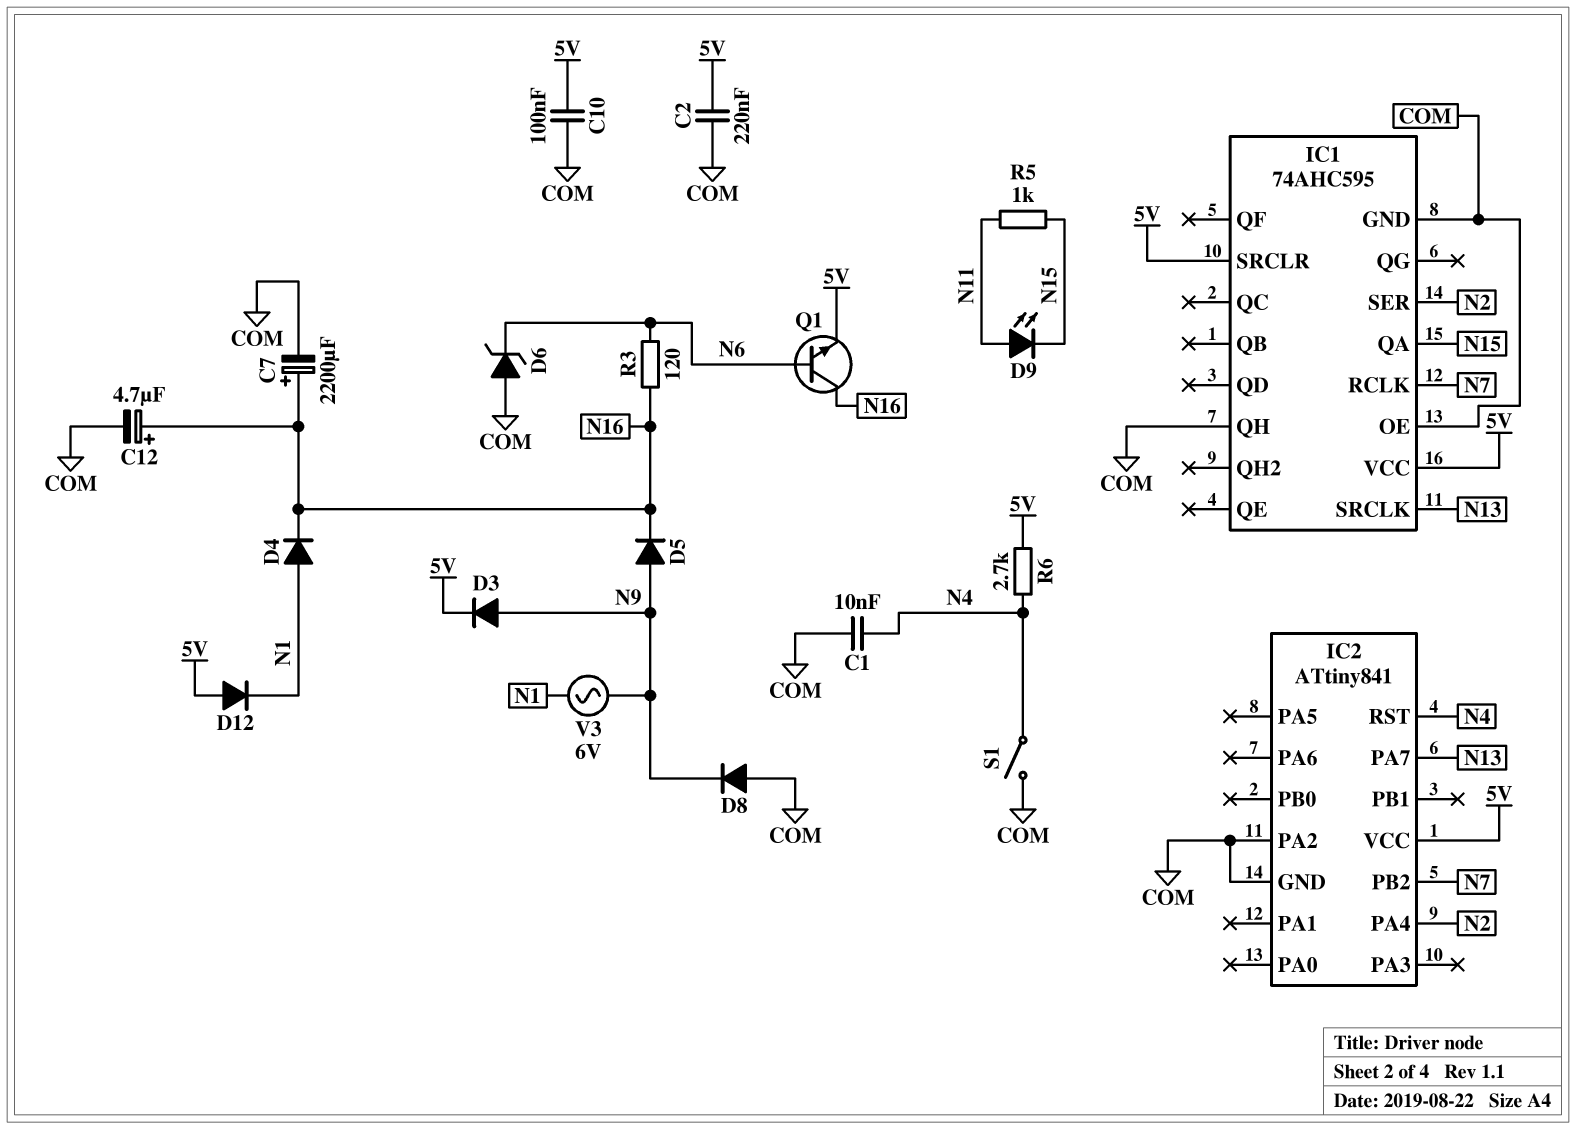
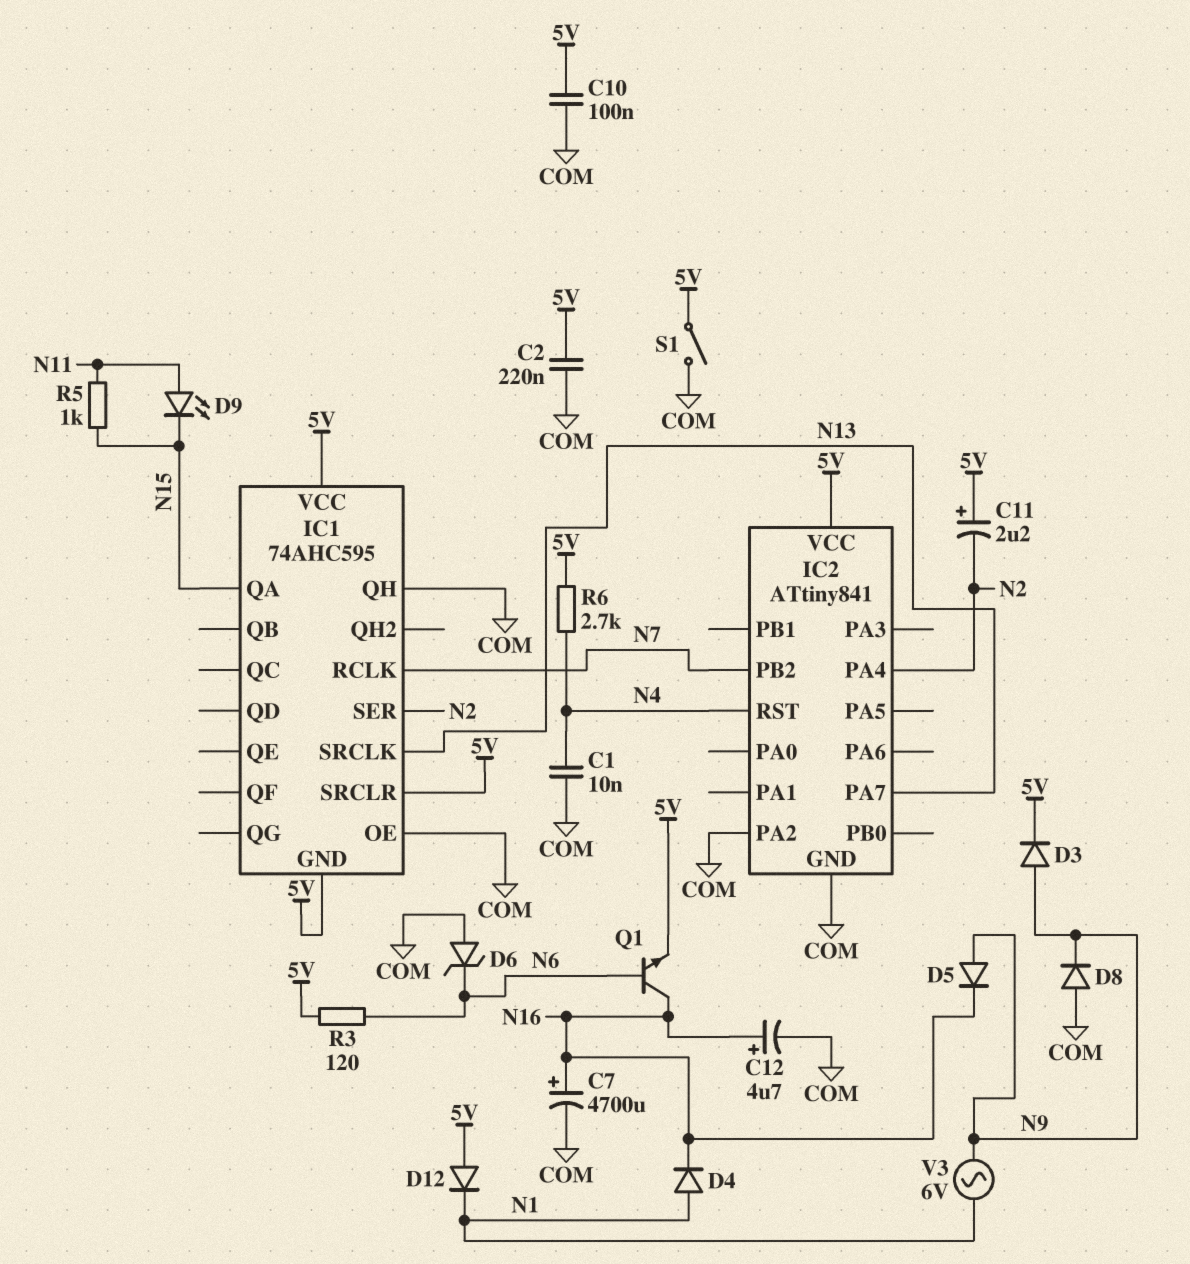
C7: 2200uF (plus N16, minus COM) -> 4700uF (plus N16, minus COM)
C11: none -> 2.2uF (plus 5V, minus N2)
IC1 pin GND: COM -> 5V
R3: 120 (N6, N16) -> 120 (5V, N6)
S1: switch (COM, N4) -> switch (5V, COM)

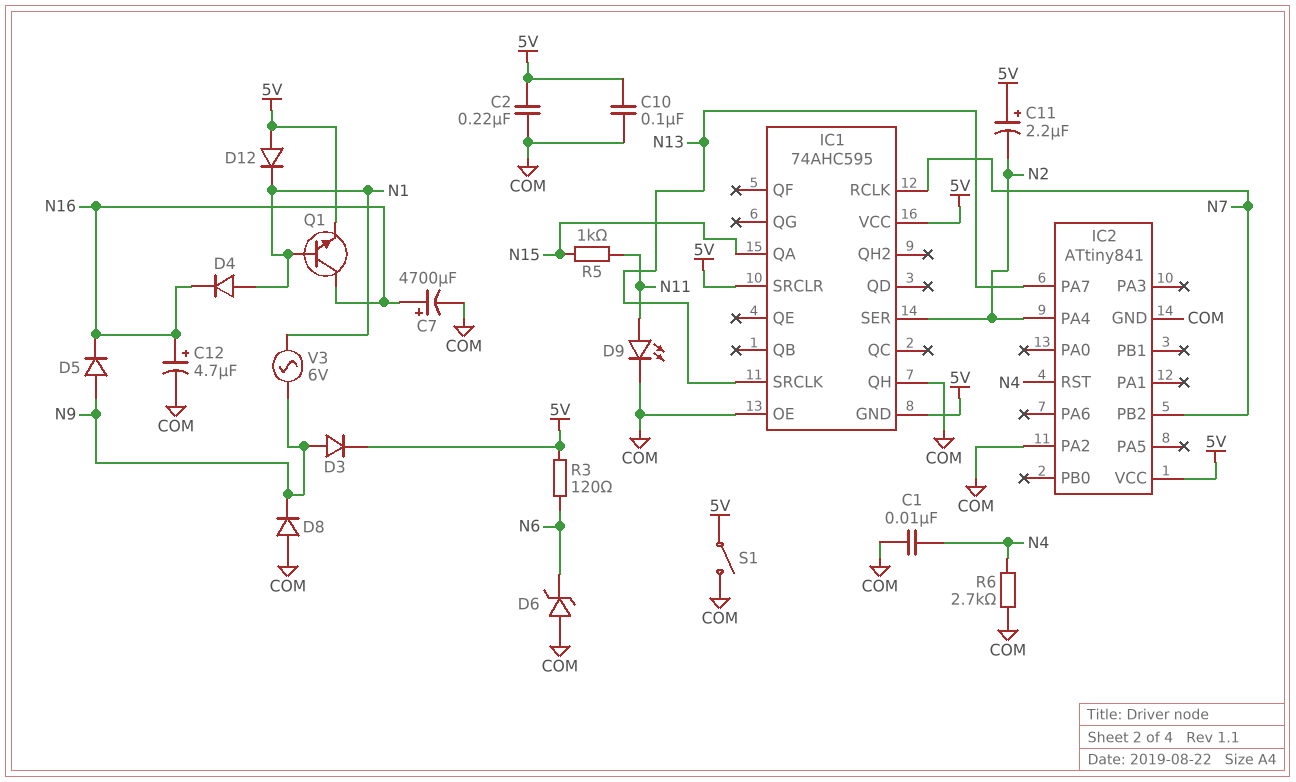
D9: LED (A N11, K N15) -> LED (A N11, K COM)
Q1: NPN (B N6, C N16, E 5V) -> NPN (B N1, C N16, E 5V)
R6: 2.7k (5V, N4) -> 2.7k (COM, N4)

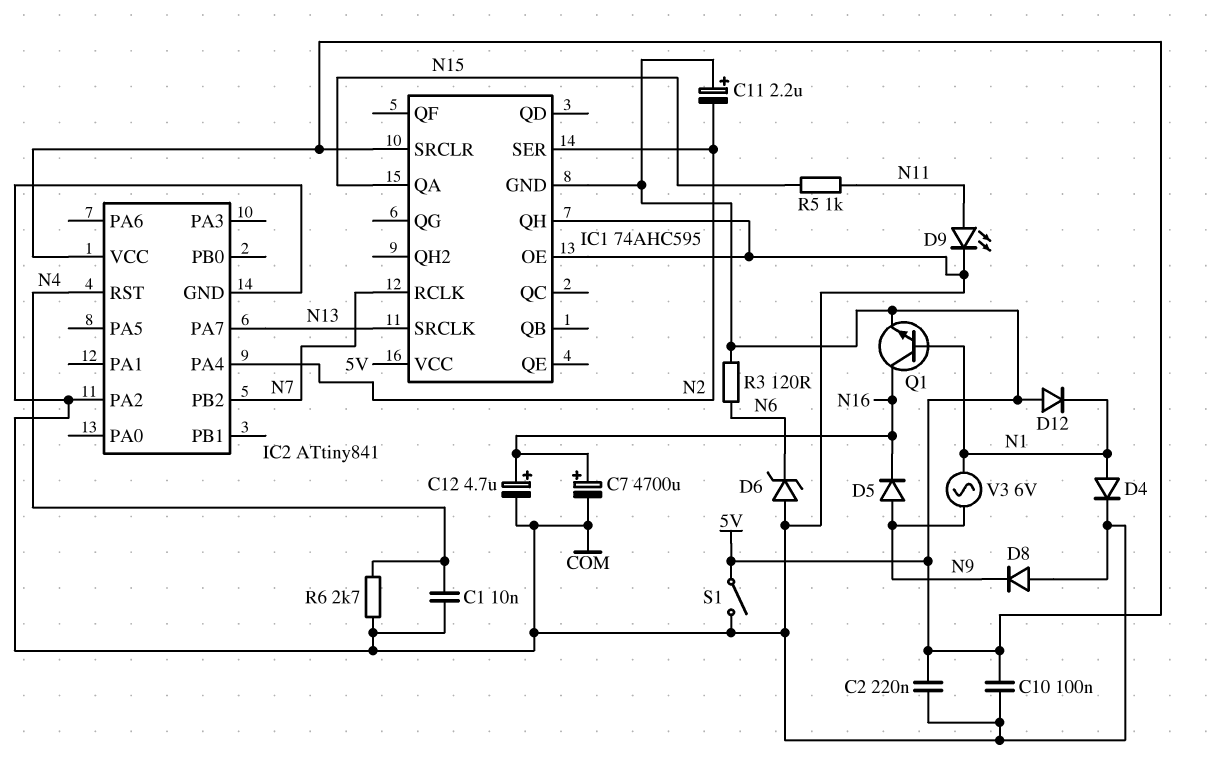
D3: diode (A N9, K 5V) -> none
D4: diode (A N1, K N16) -> diode (A N1, K COM)

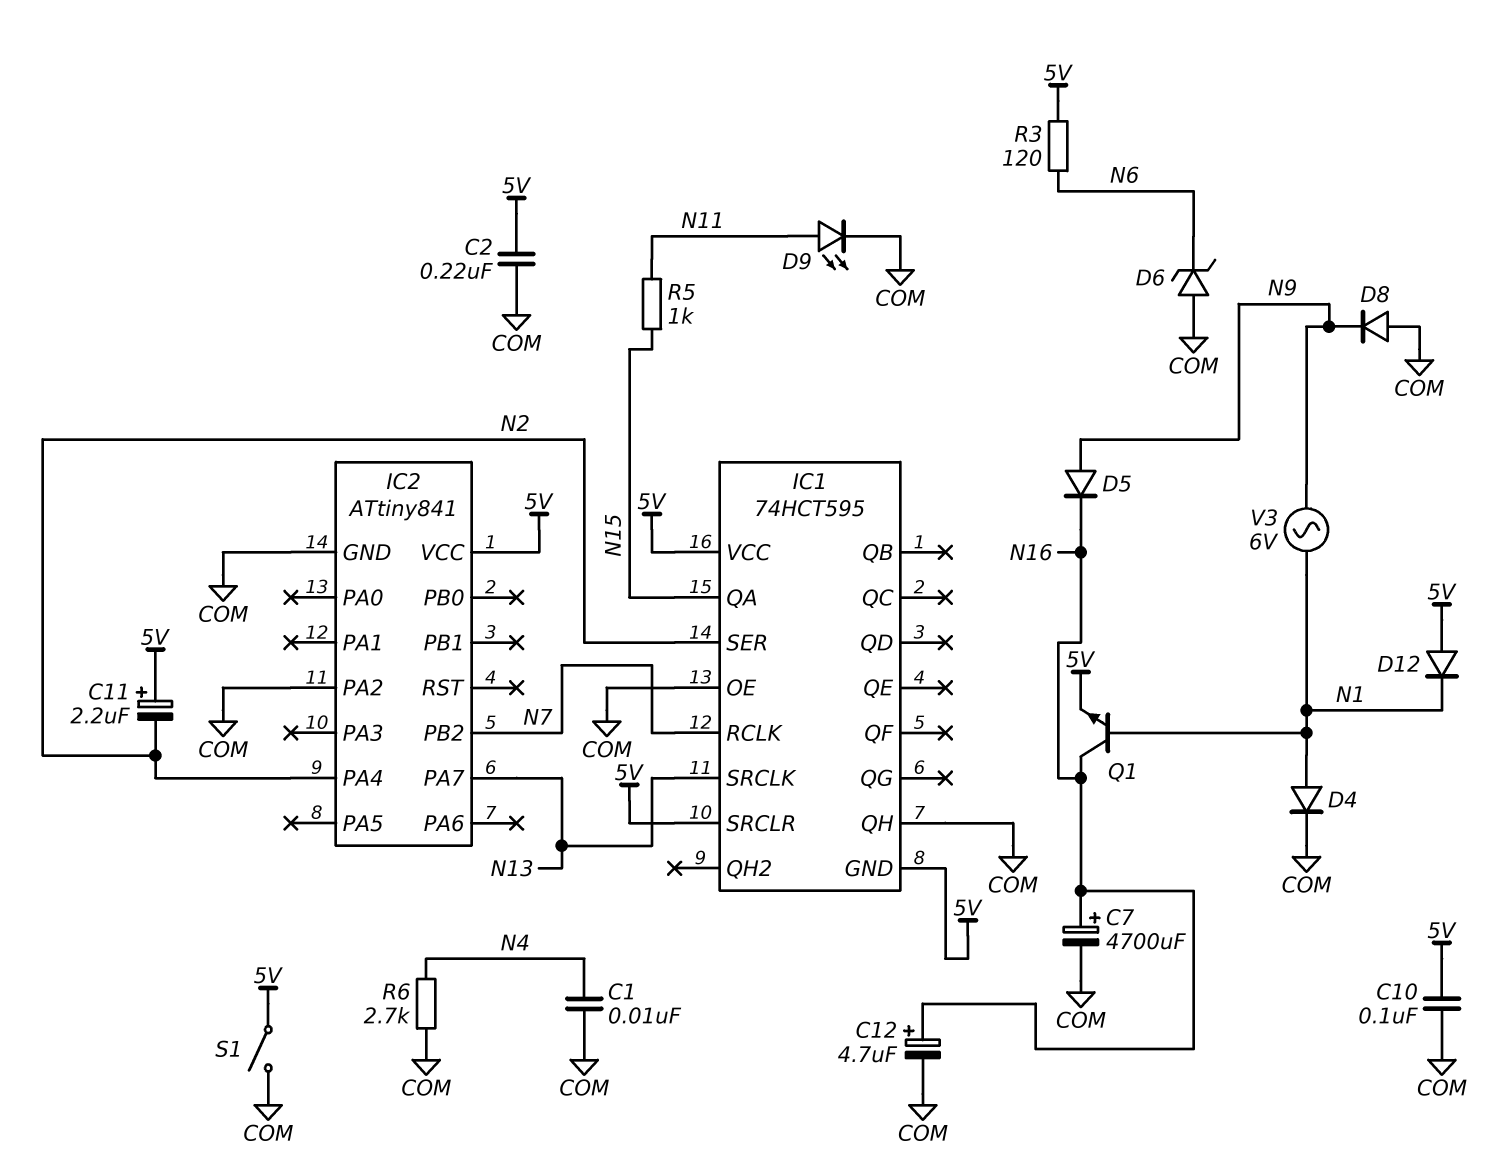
IC1: 74AHC595 -> 74HCT595
IC2 pin RST: N4 -> none

